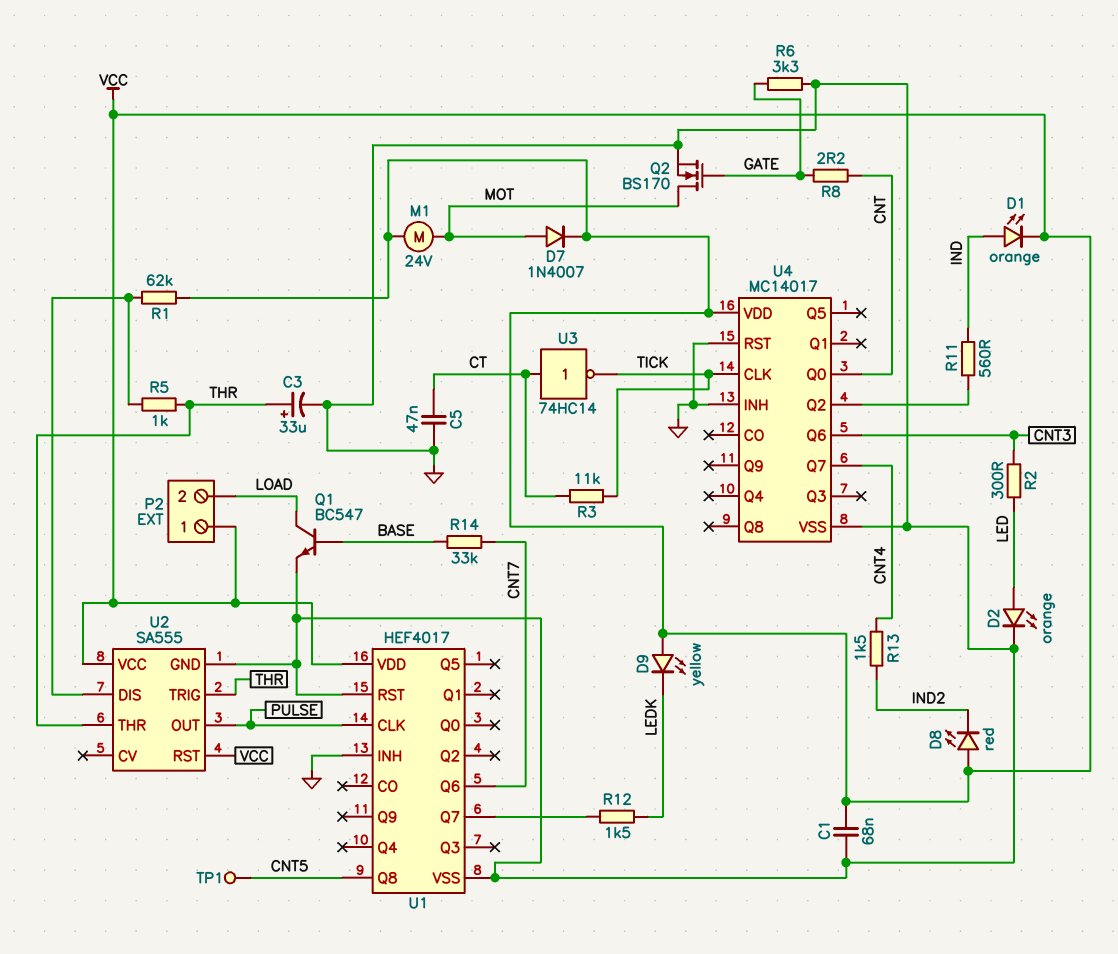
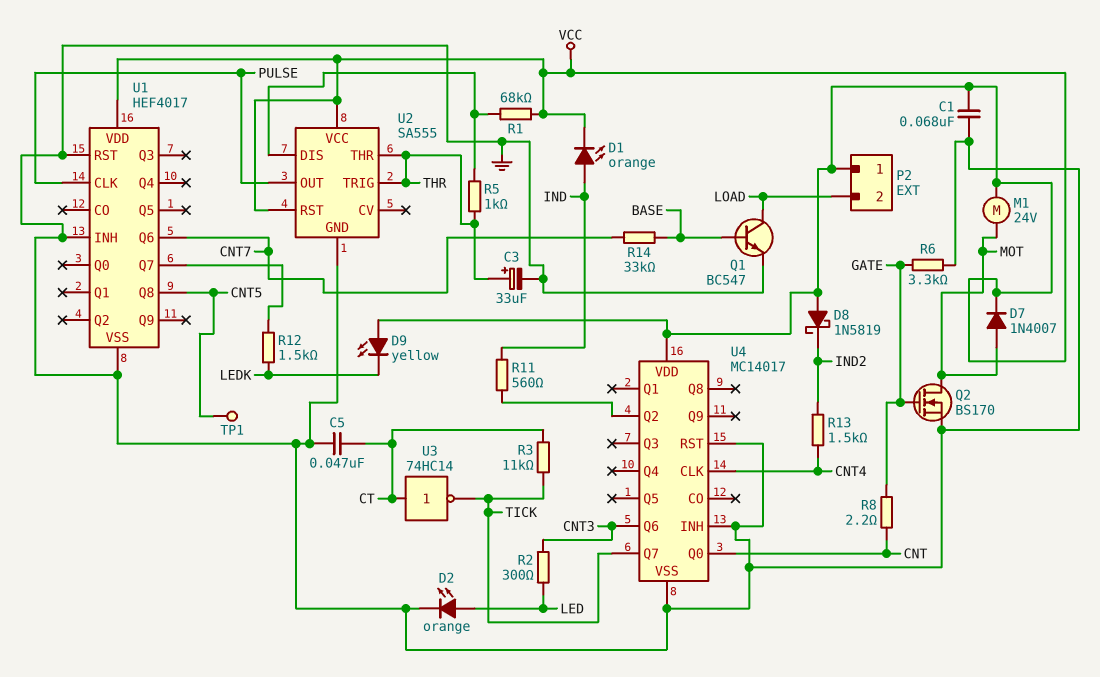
D8: LED red (A VCC, K IND2) -> schottky 1N5819 (A VCC, K IND2)
R1: 62k (U2/DIS, VCC) -> 68k (U2/DIS, VCC)
U4 pin CLK: TICK -> CNT4
U4 pin Q7: CNT4 -> TICK

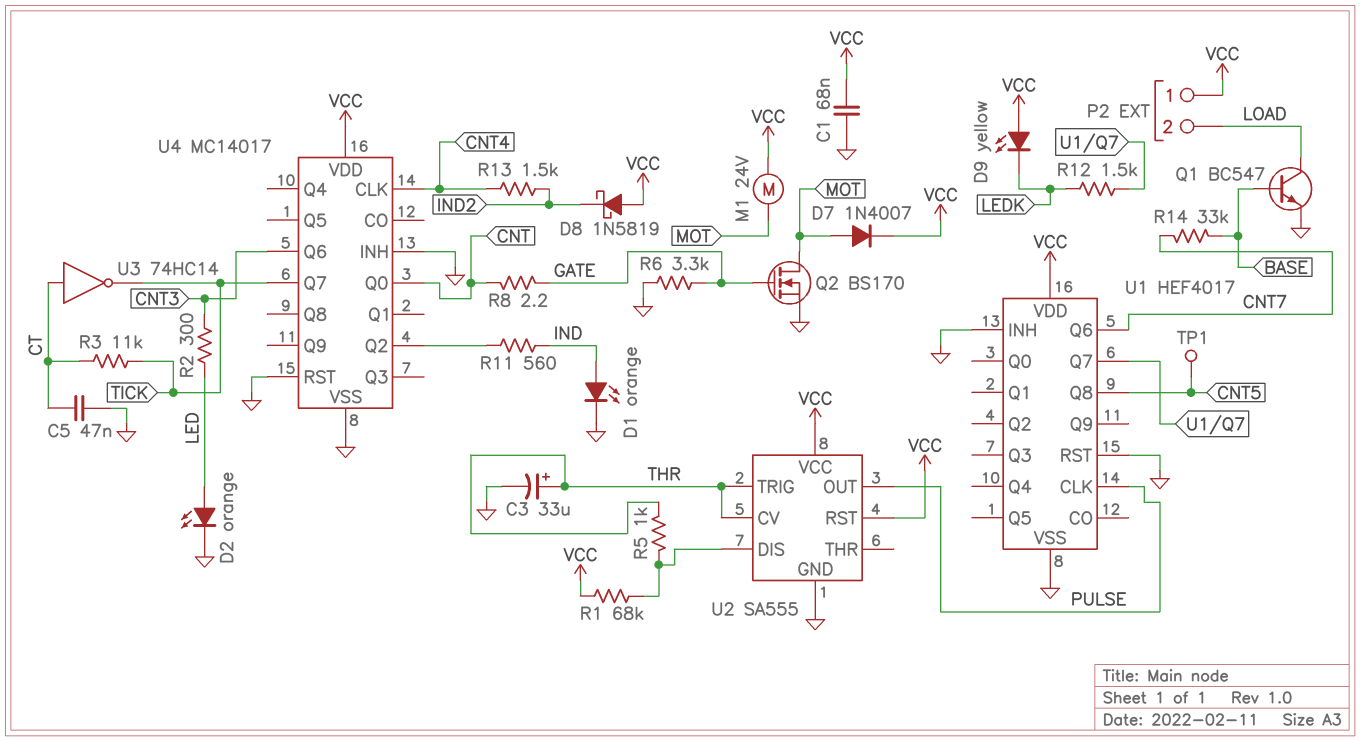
D1: LED orange (A IND, K VCC) -> LED orange (A IND, K GND)
U2 pin CV: none -> THR
U2 pin THR: THR -> none

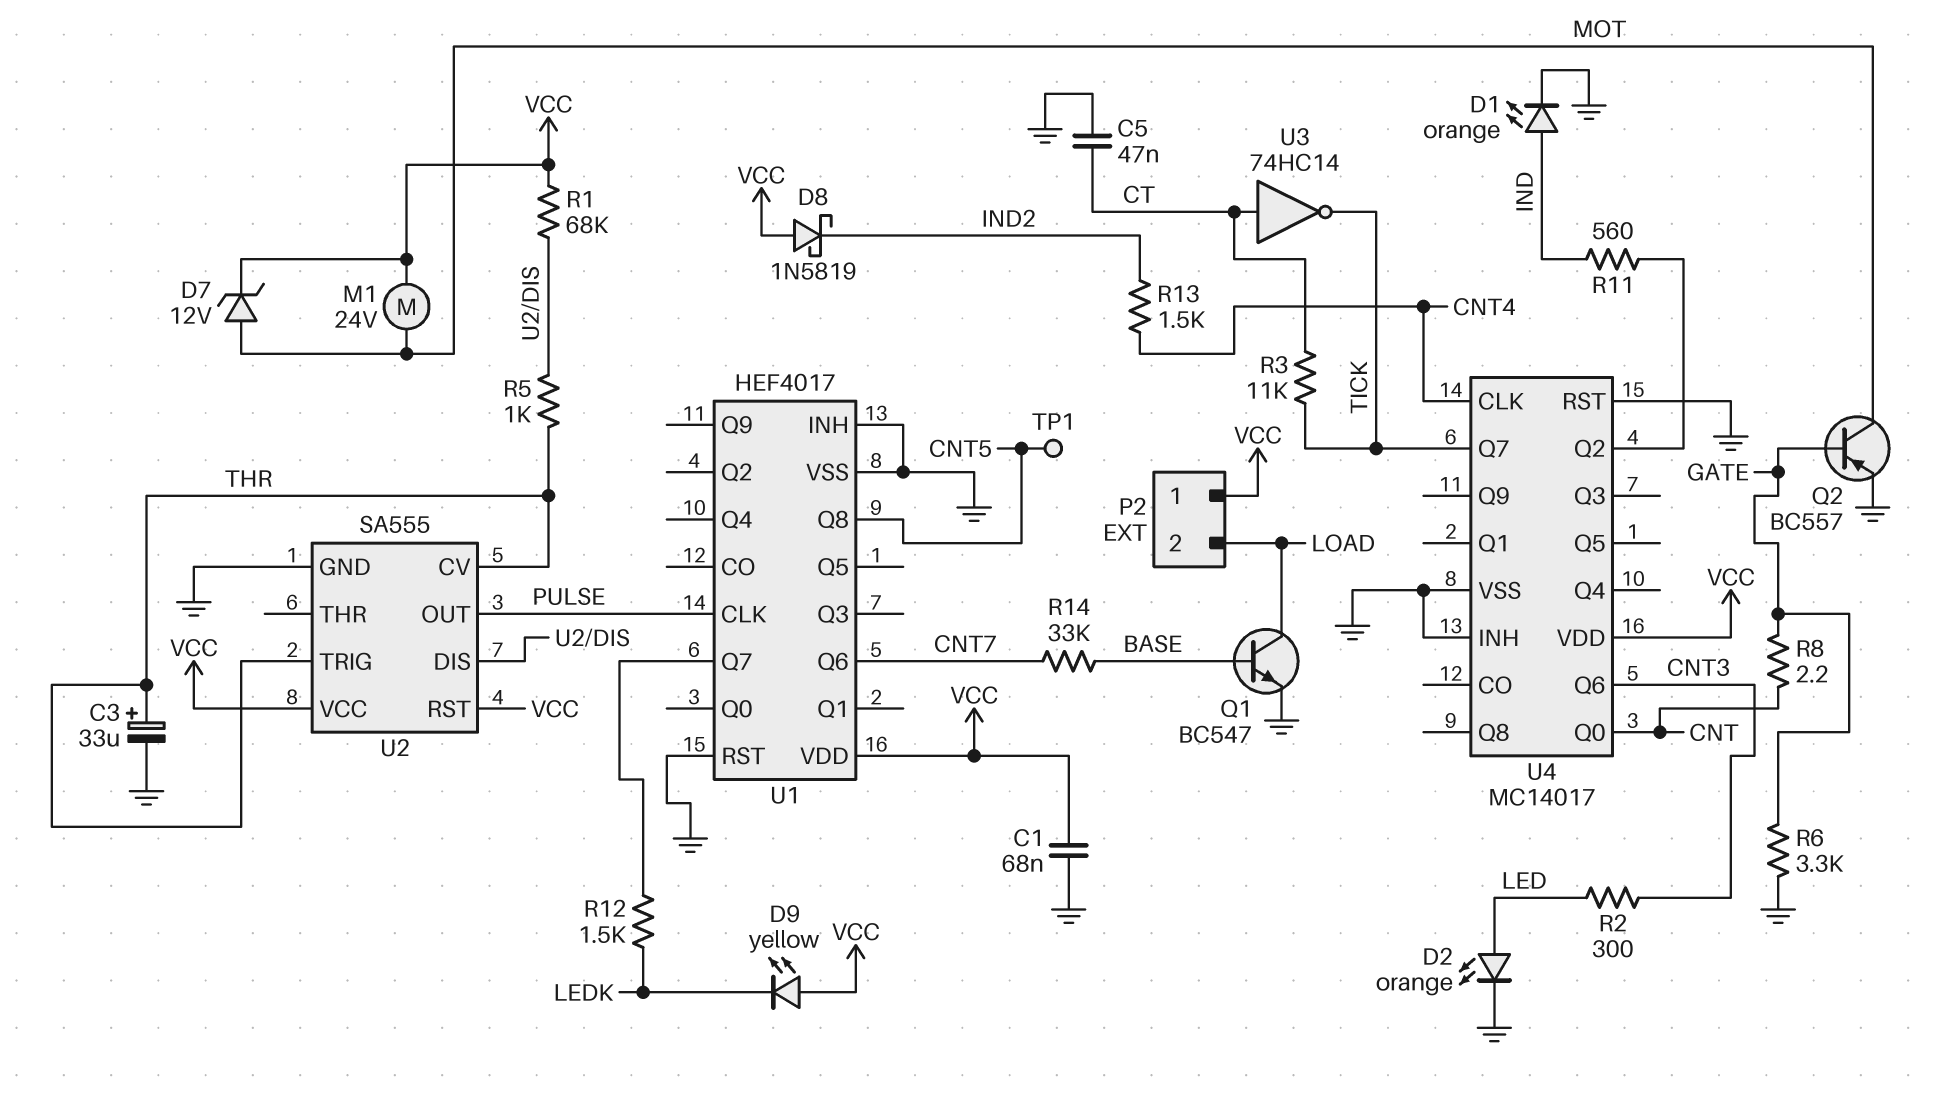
D7: diode 1N4007 (A MOT, K VCC) -> zener 12V (A MOT, K VCC)
Q2: NMOS BS170 (G GATE, D MOT, S GND) -> PNP BC557 (B GATE, C MOT, E GND)

